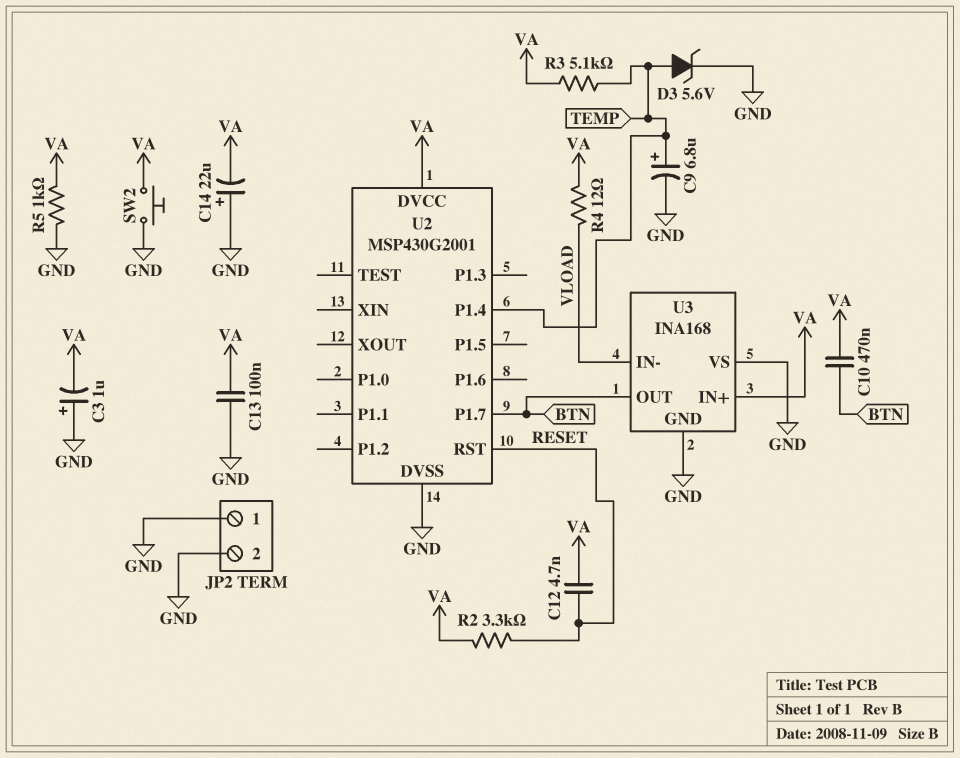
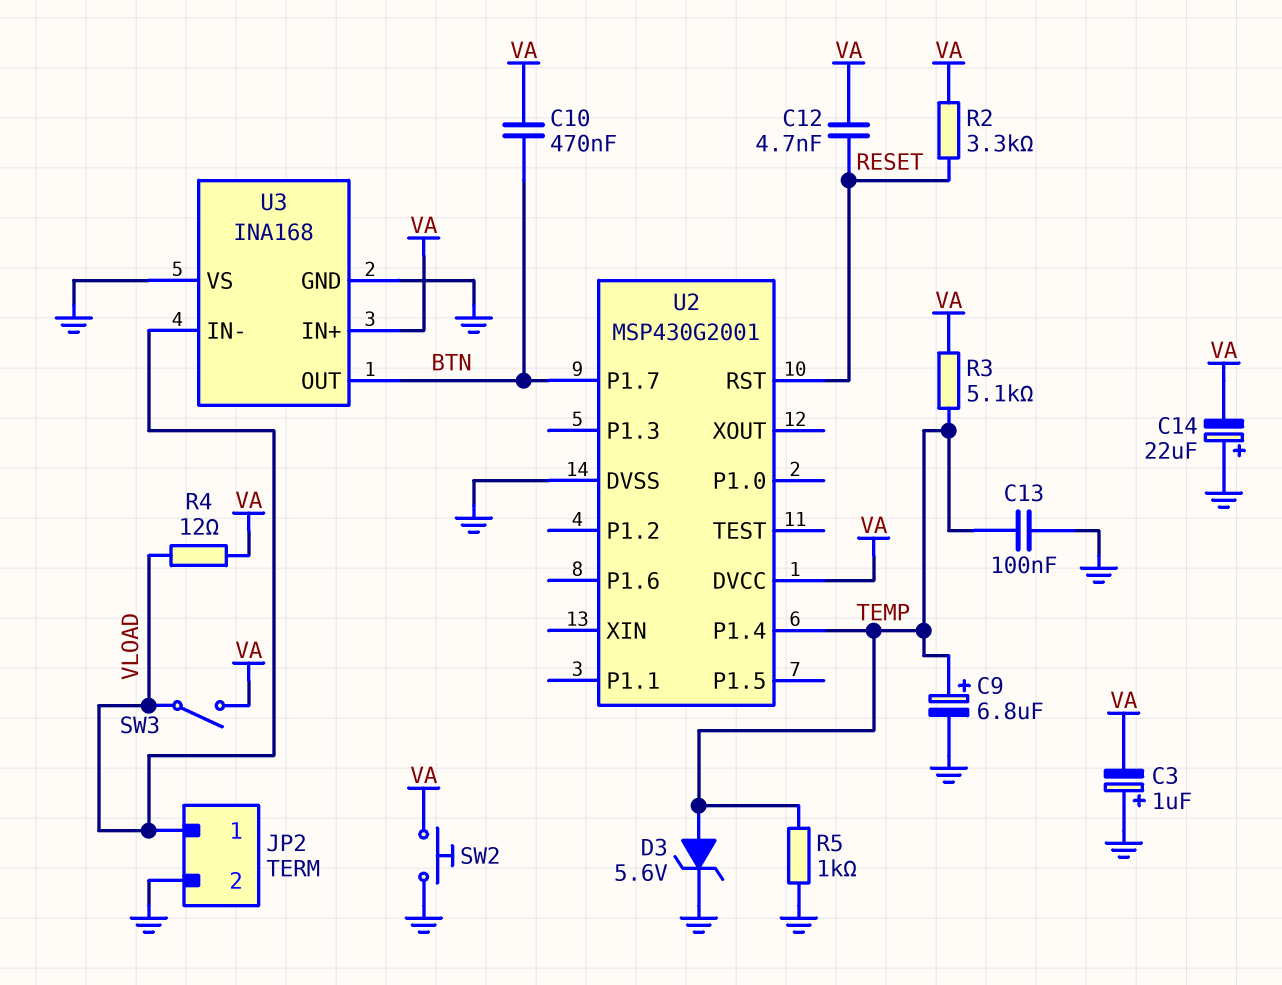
C13: 100nF (GND, VA) -> 100nF (GND, TEMP)
JP2 pin 1: GND -> VLOAD
R5: 1k (GND, VA) -> 1k (GND, TEMP)
SW3: none -> switch (VA, VLOAD)

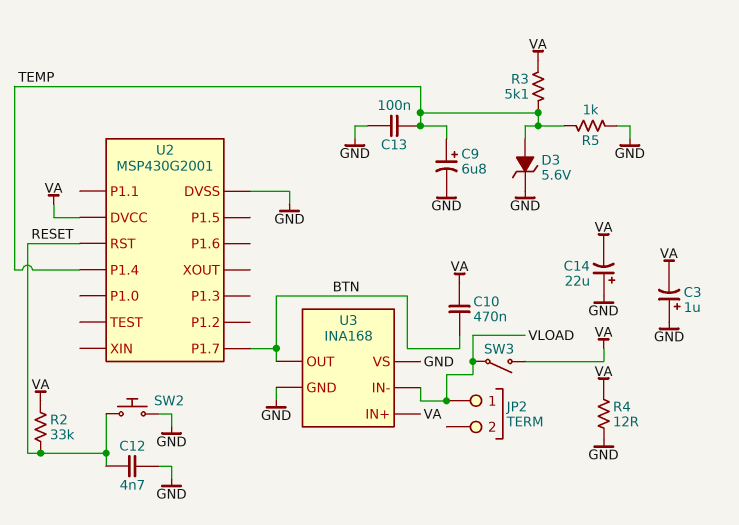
C12: 4.7nF (RESET, VA) -> 4.7nF (GND, RESET)
JP2 pin 2: GND -> none
R2: 3.3k (RESET, VA) -> 33k (RESET, VA)
R4: 12 (VA, VLOAD) -> 12 (GND, VA)
SW2: button (GND, VA) -> button (GND, RESET)

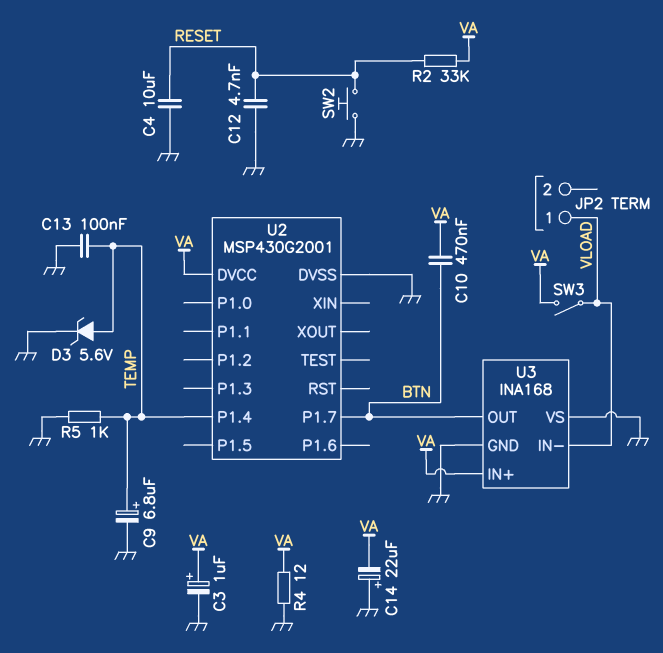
C3: 1uF (plus GND, minus VA) -> 1uF (plus VA, minus GND)
C4: none -> 10uF (GND, RESET)
R3: 5.1k (TEMP, VA) -> none
U2 pin RST: RESET -> none

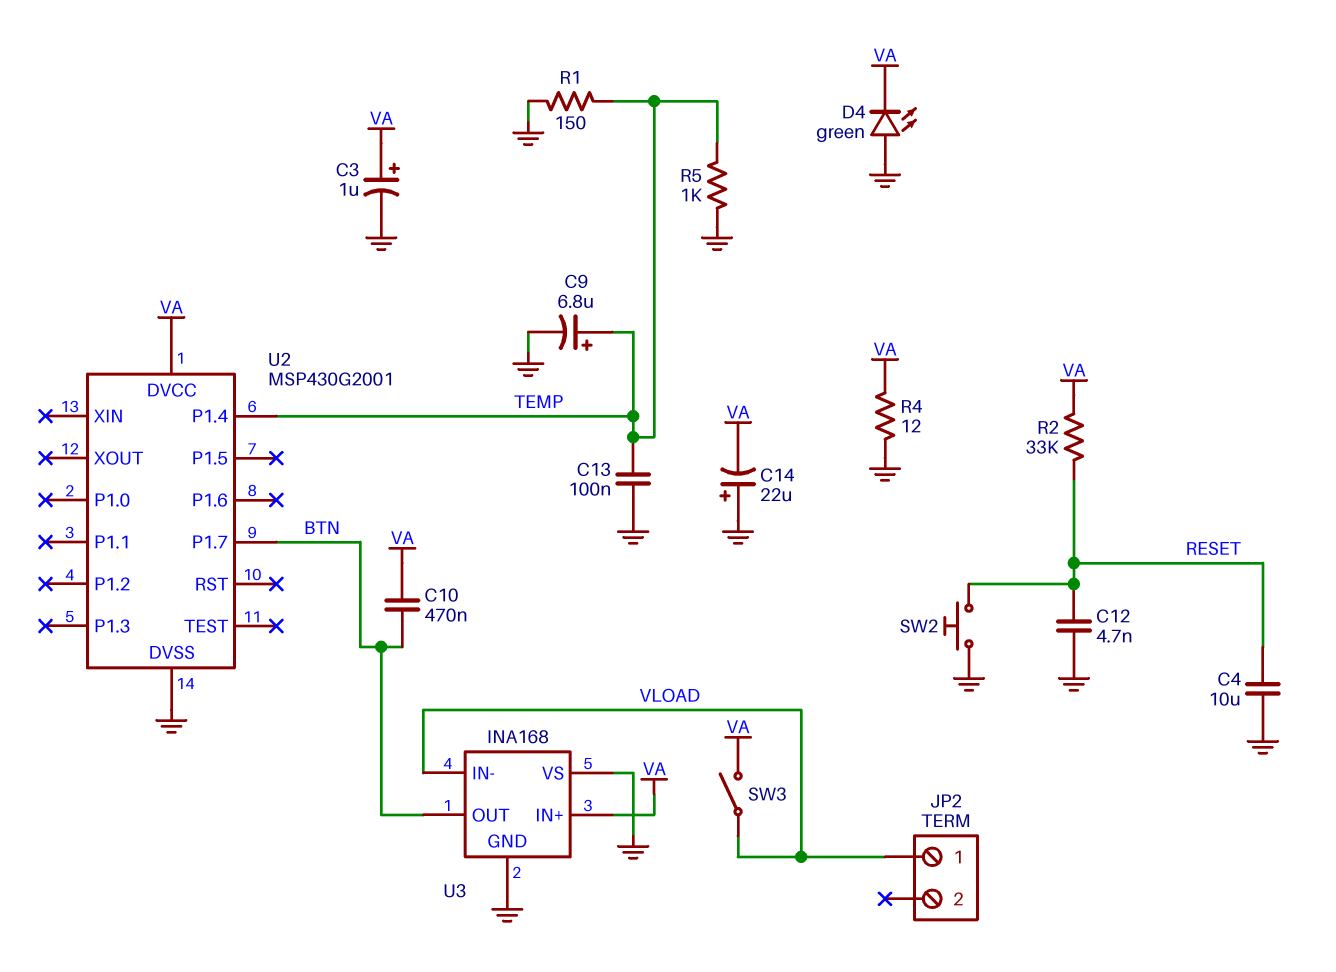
D3: zener 5.6V (A TEMP, K GND) -> none
D4: none -> LED green (A GND, K VA)
R1: none -> 150 (GND, TEMP)

